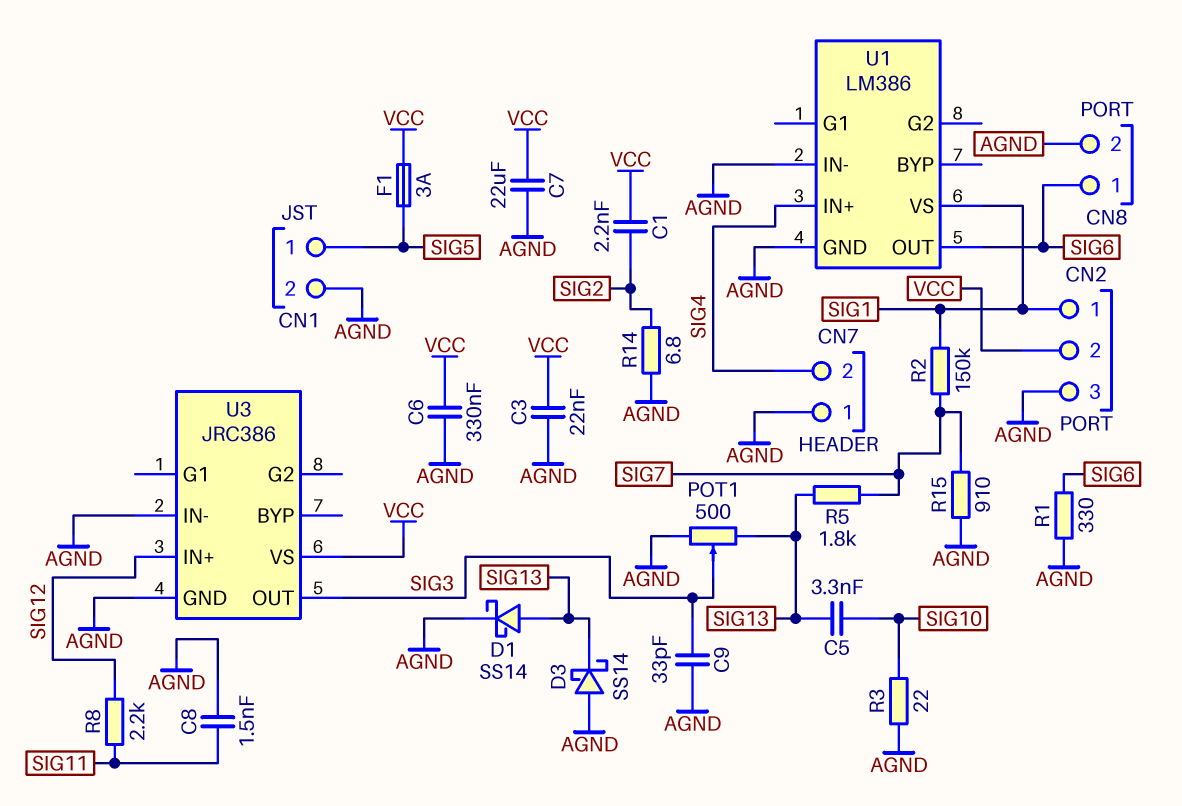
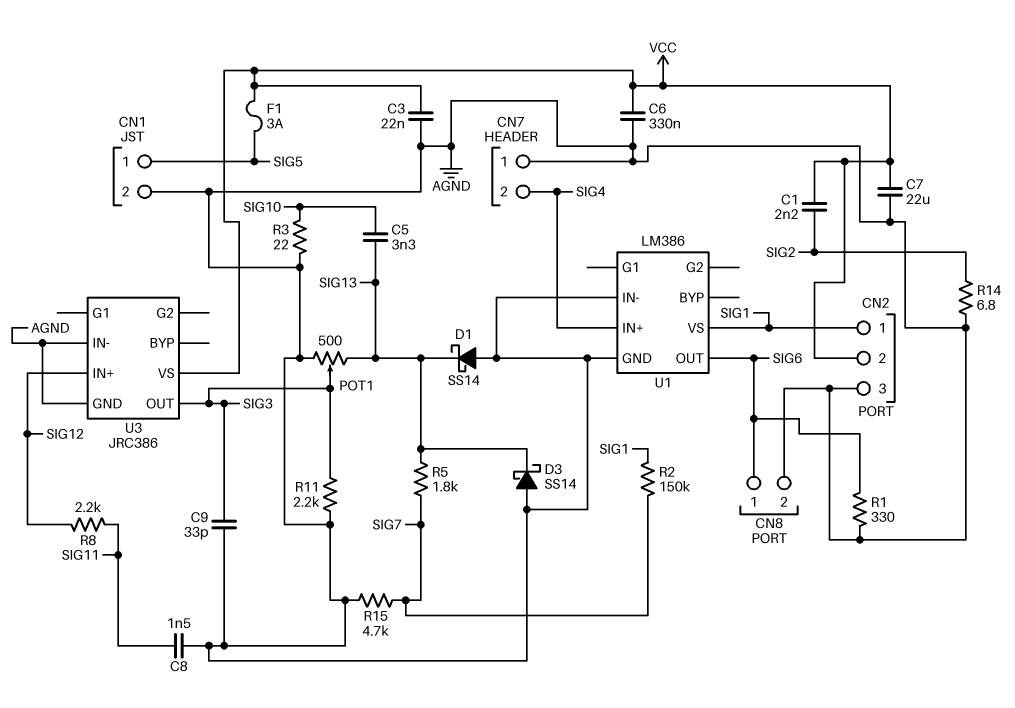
D1: schottky SS14 (A SIG13, K AGND) -> schottky SS14 (A AGND, K SIG13)
R11: none -> 2.2k (AGND, SIG3)
R15: 910 (AGND, SIG7) -> 4.7k (AGND, SIG7)

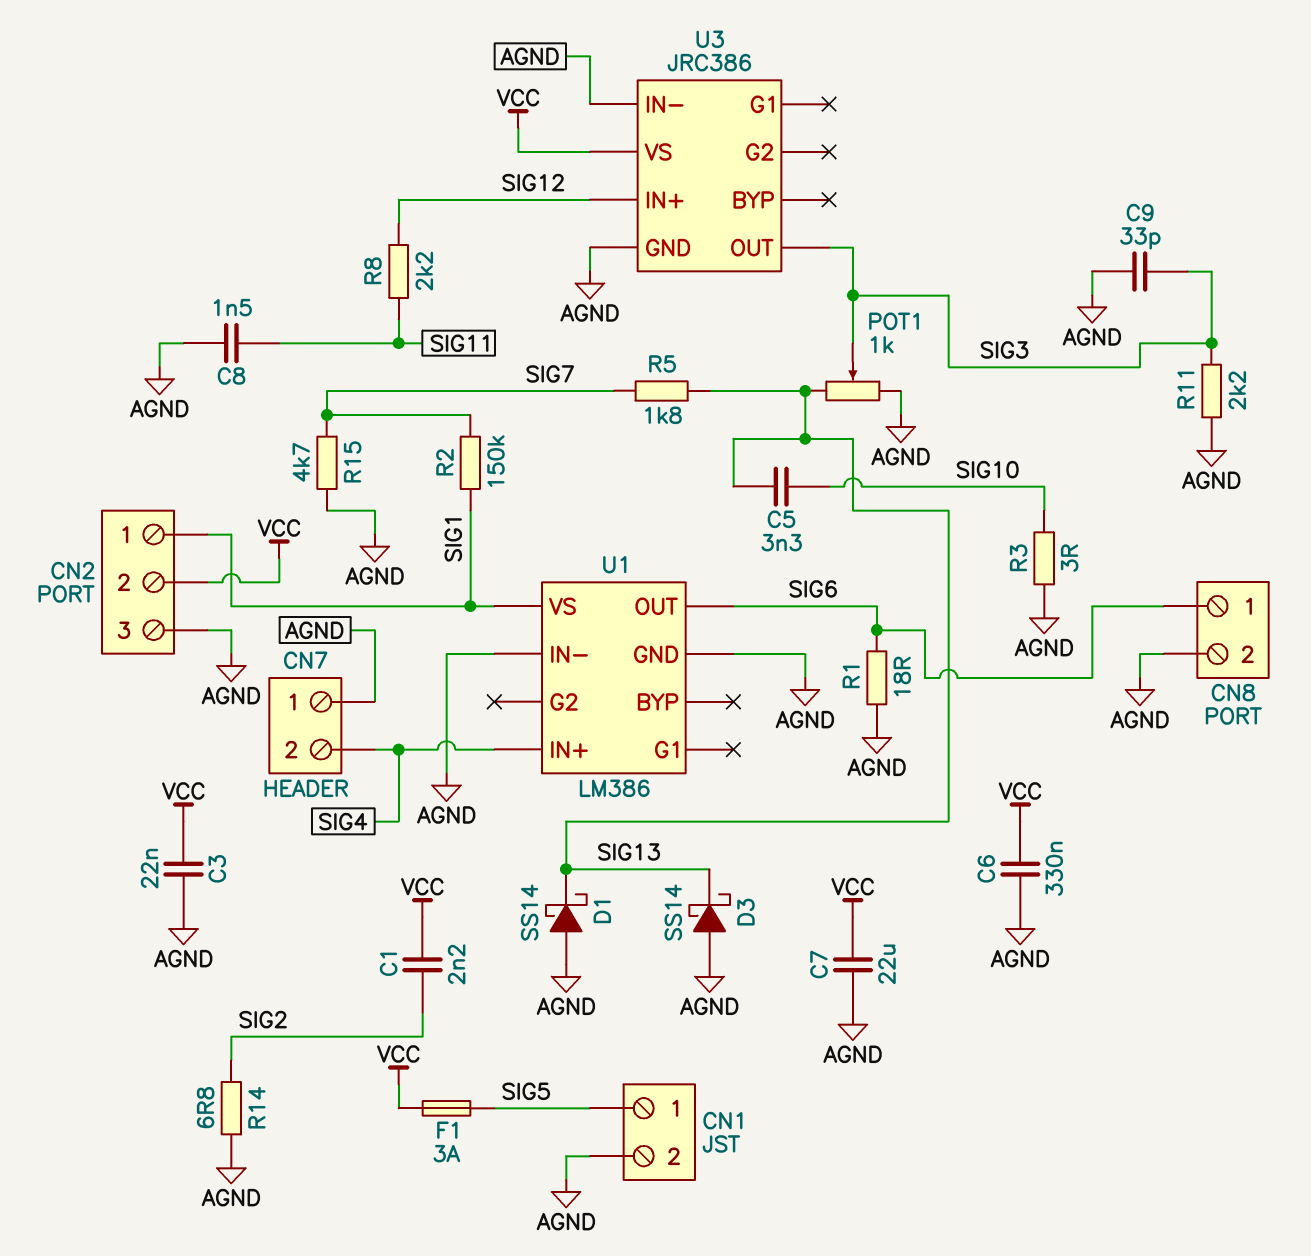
POT1: 500 (AGND, SIG13, wiper SIG3) -> 1k (AGND, SIG13, wiper SIG3)
R1: 330 (AGND, SIG6) -> 18 (AGND, SIG6)
R3: 22 (AGND, SIG10) -> 3 (AGND, SIG10)

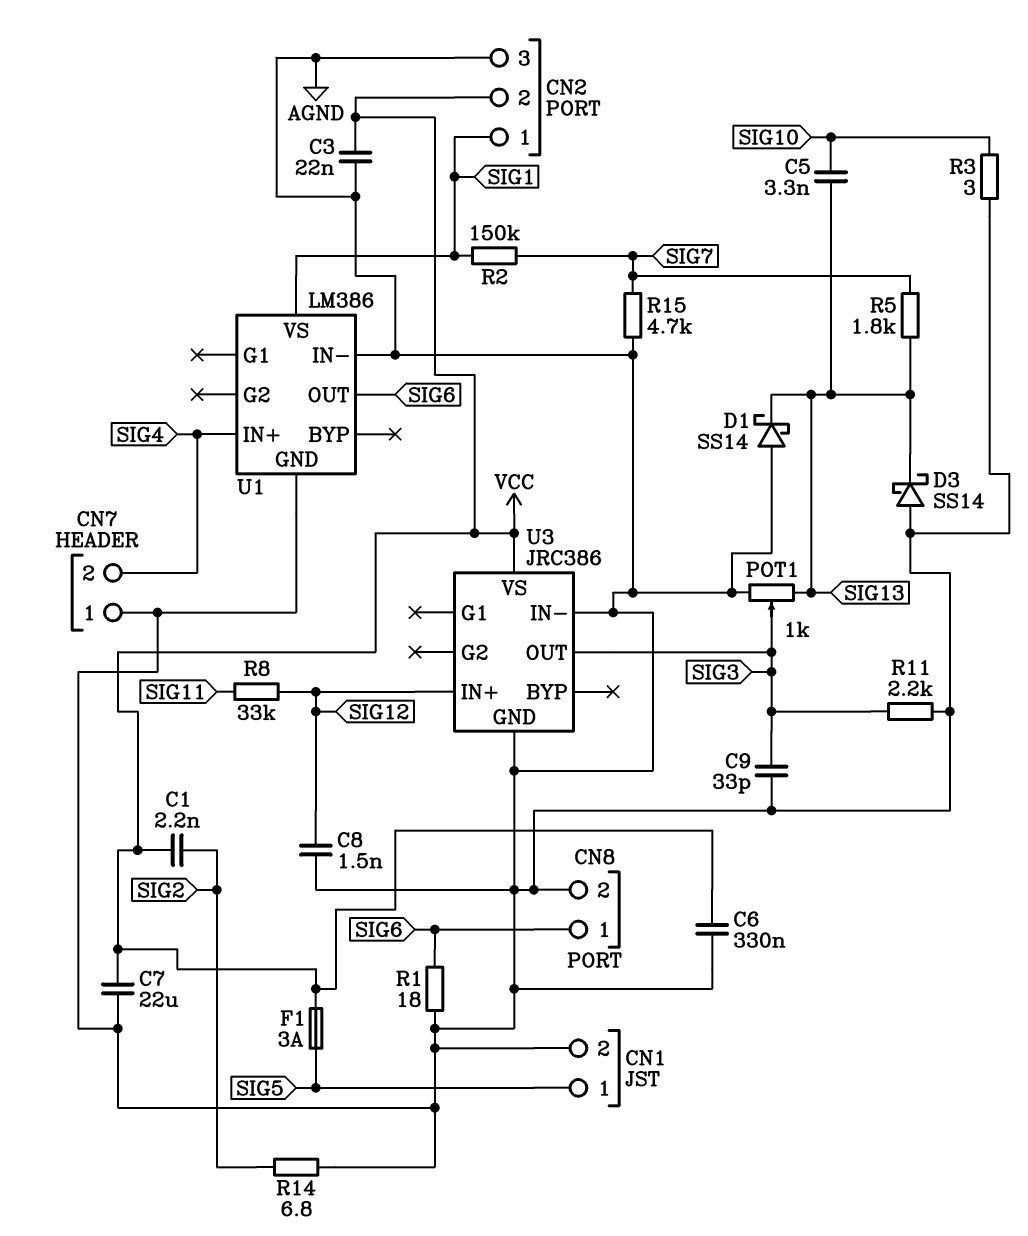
C8: 1.5nF (AGND, SIG11) -> 1.5nF (AGND, SIG12)
R8: 2.2k (SIG11, SIG12) -> 33k (SIG11, SIG12)

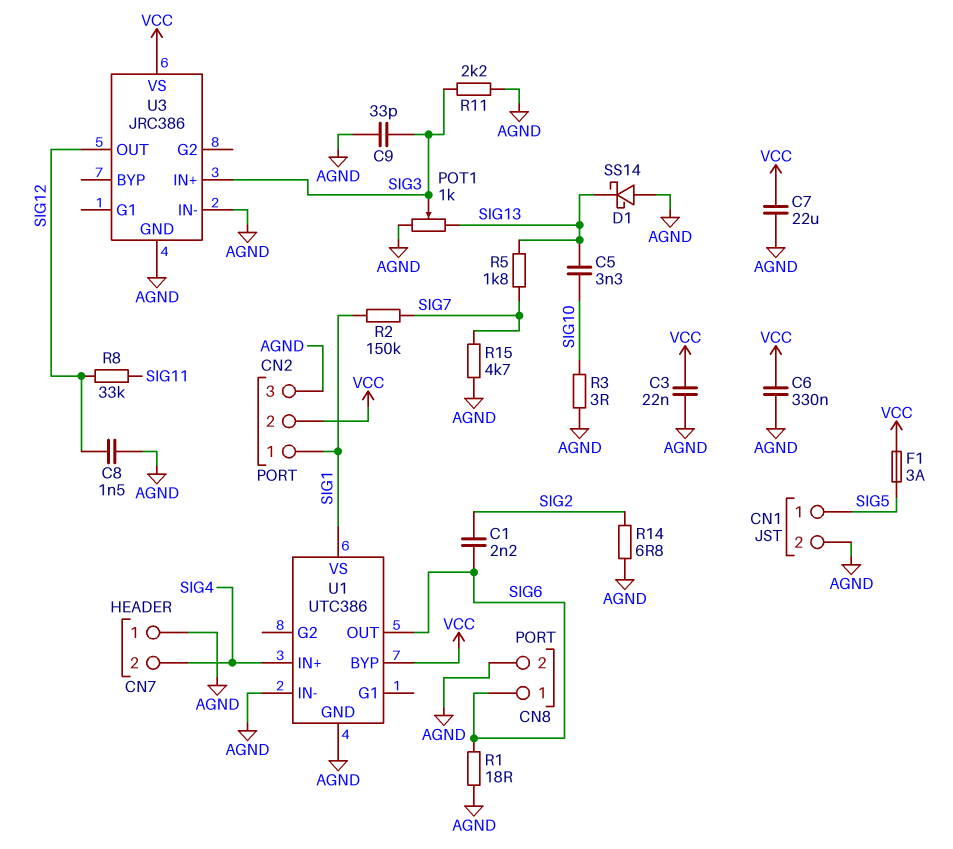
C1: 2.2nF (SIG2, VCC) -> 2.2nF (SIG2, SIG6)
D3: schottky SS14 (A AGND, K SIG13) -> none
U1: LM386 -> UTC386
U1 pin BYP: none -> VCC
U3 pin IN+: SIG12 -> SIG3
U3 pin OUT: SIG3 -> SIG12

